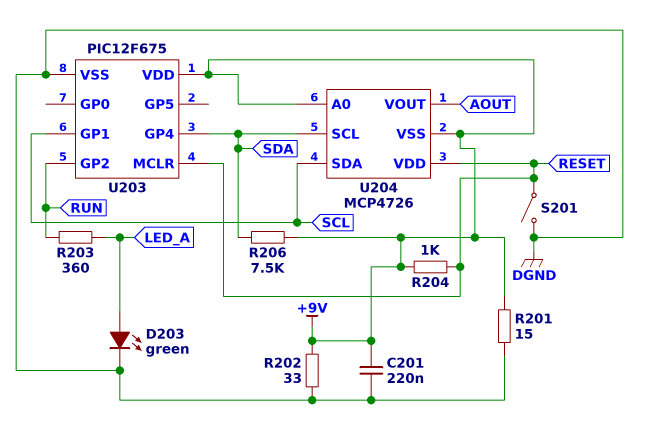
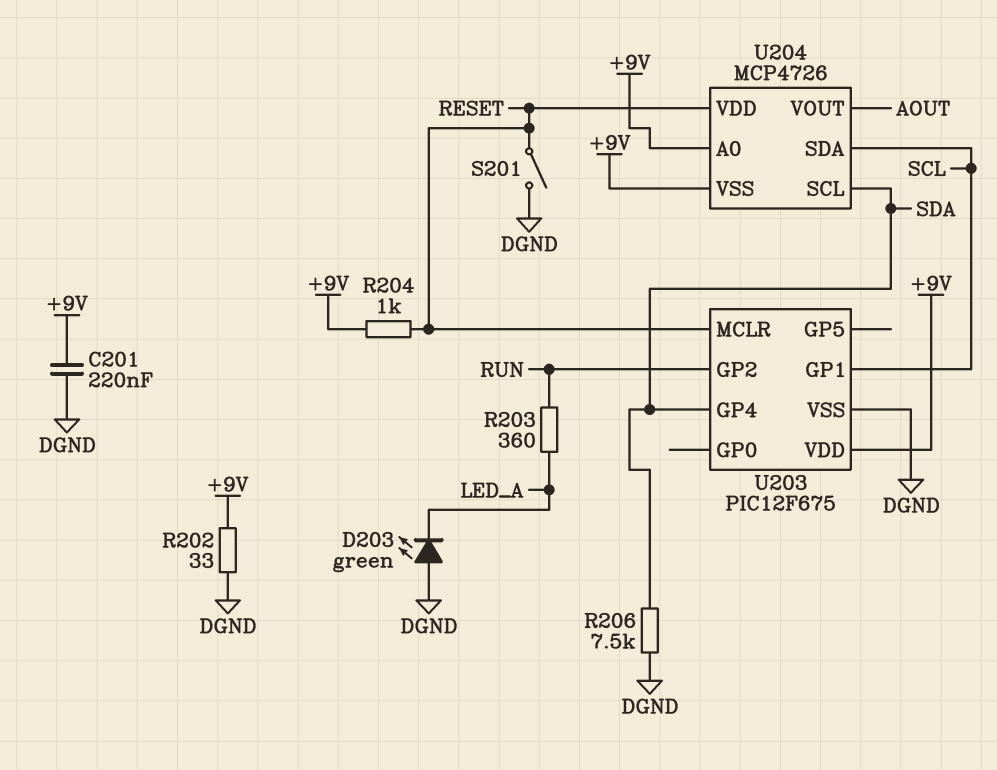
D203: LED green (A LED_A, K DGND) -> LED green (A DGND, K LED_A)
R201: 15 (+9V, DGND) -> none
R206: 7.5k (+9V, SDA) -> 7.5k (DGND, SDA)

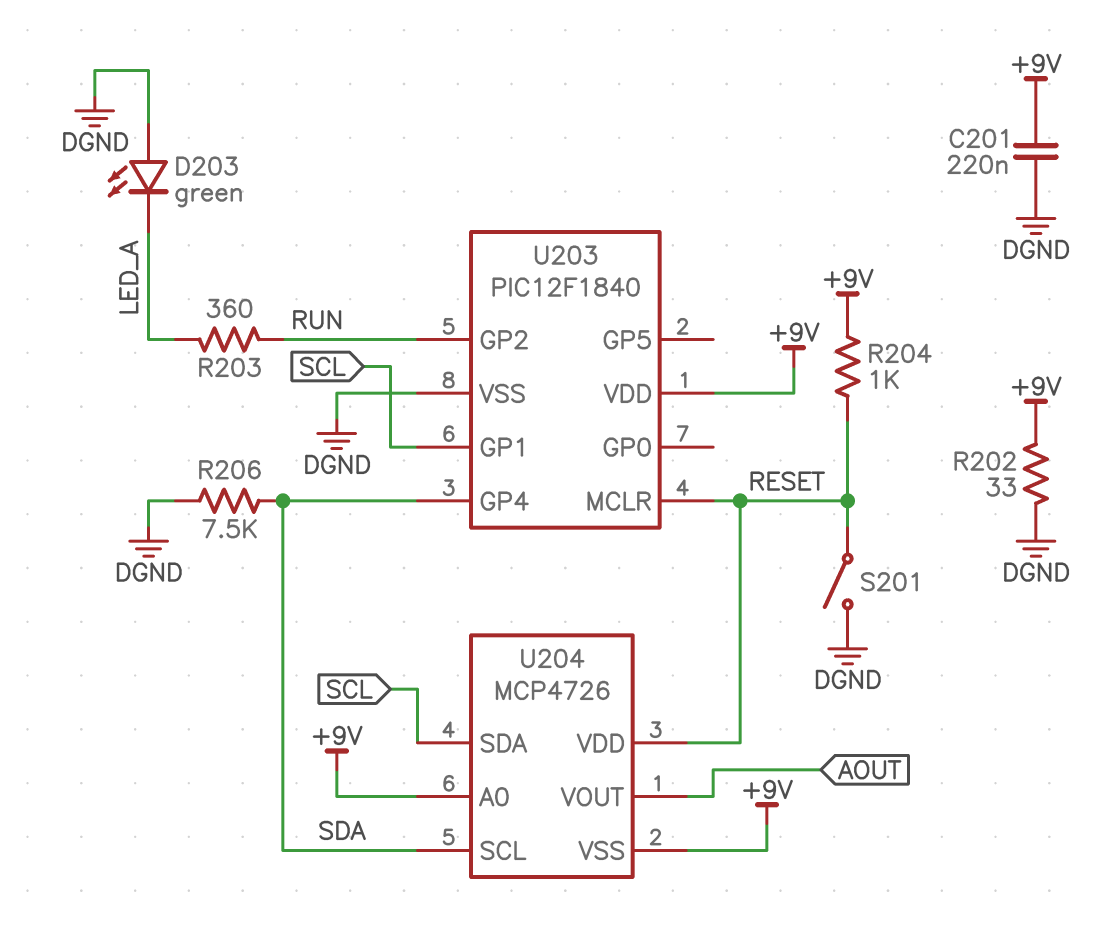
U203: PIC12F675 -> PIC12F1840

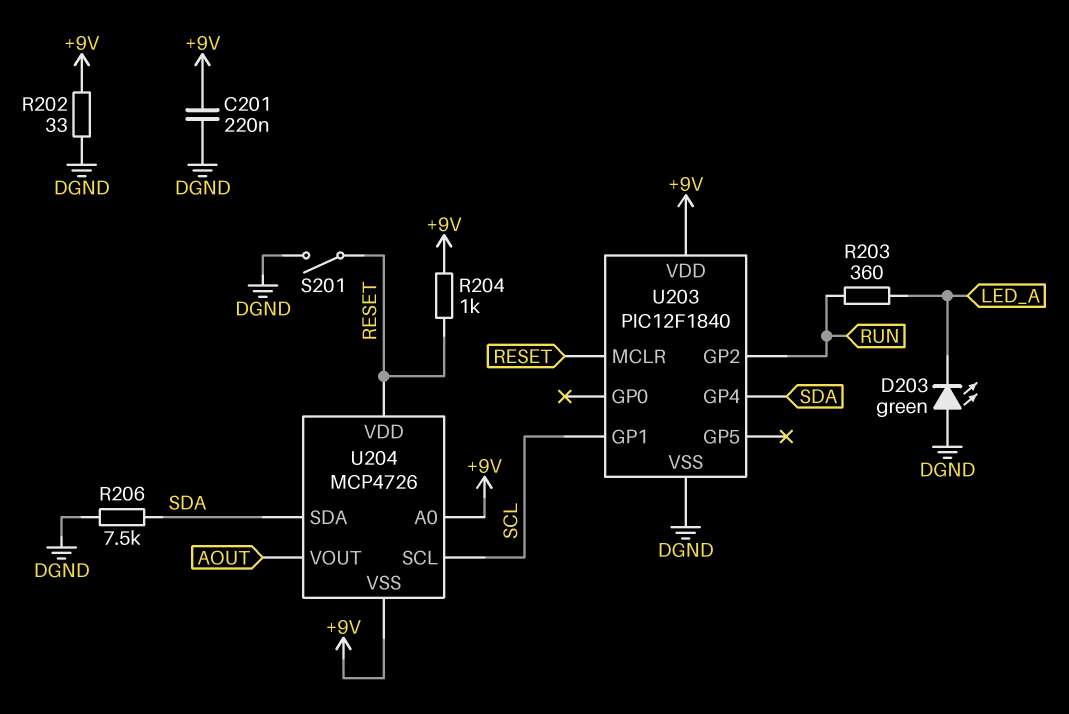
U204 pin SCL: SDA -> SCL
U204 pin SDA: SCL -> SDA

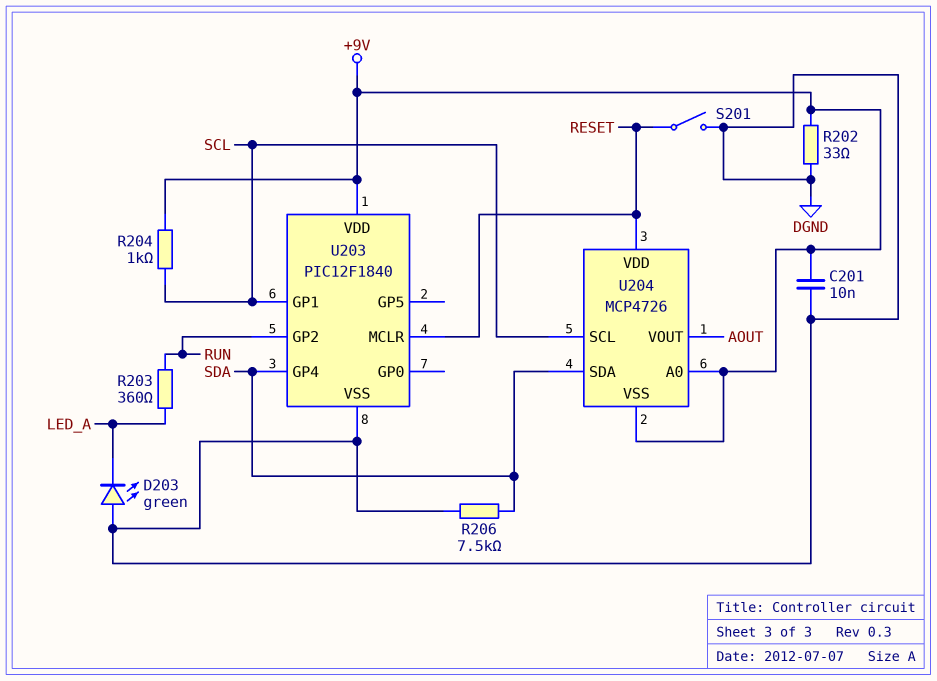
C201: 220nF (+9V, DGND) -> 10nF (+9V, DGND)
R204: 1k (+9V, RESET) -> 1k (+9V, SCL)

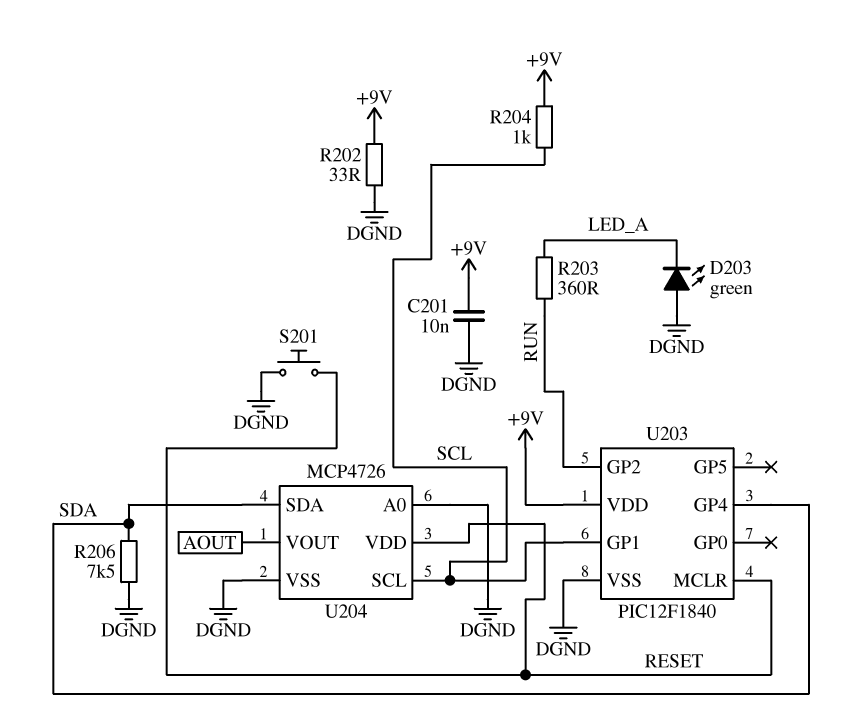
S201: switch (DGND, RESET) -> button (DGND, RESET)
U204 pin A0: +9V -> DGND
U204 pin VSS: +9V -> DGND

